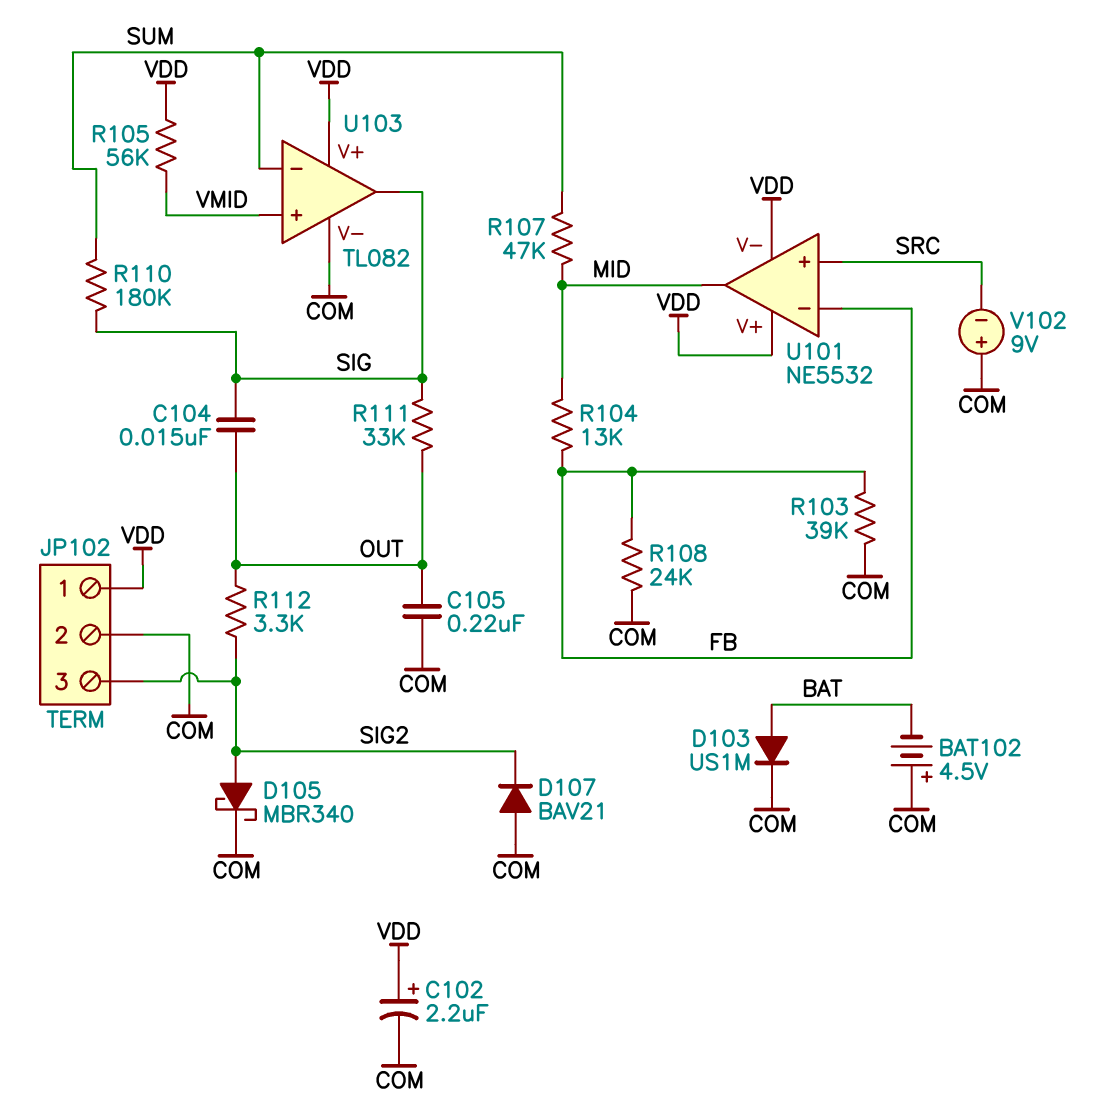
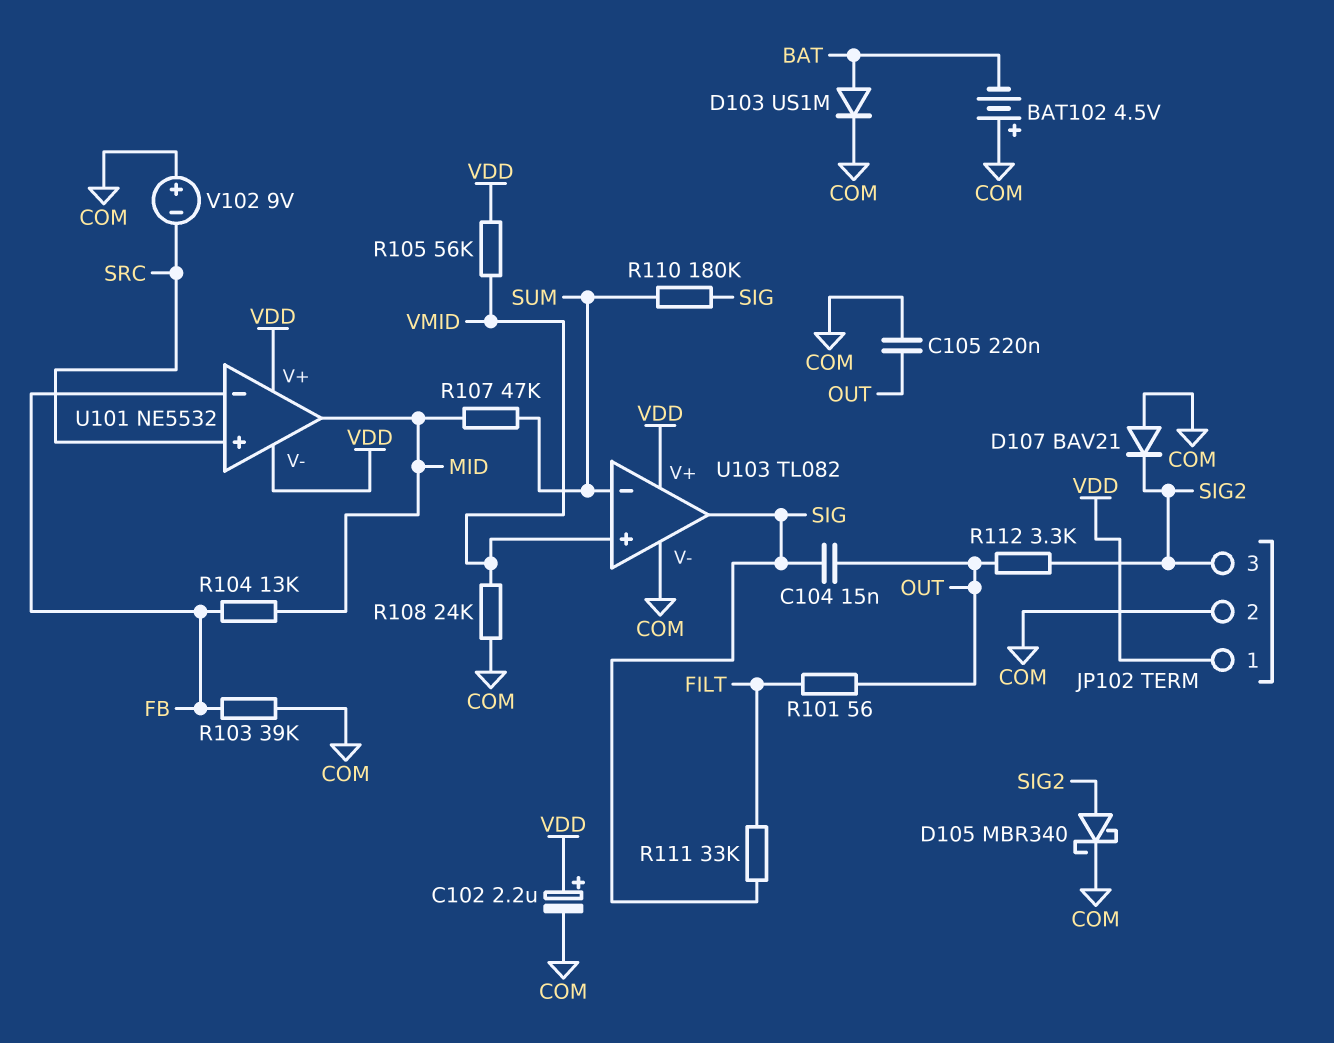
R101: none -> 56 (FILT, OUT)
R108: 24k (COM, FB) -> 24k (COM, VMID)
R111: 33k (OUT, SIG) -> 33k (FILT, SIG)

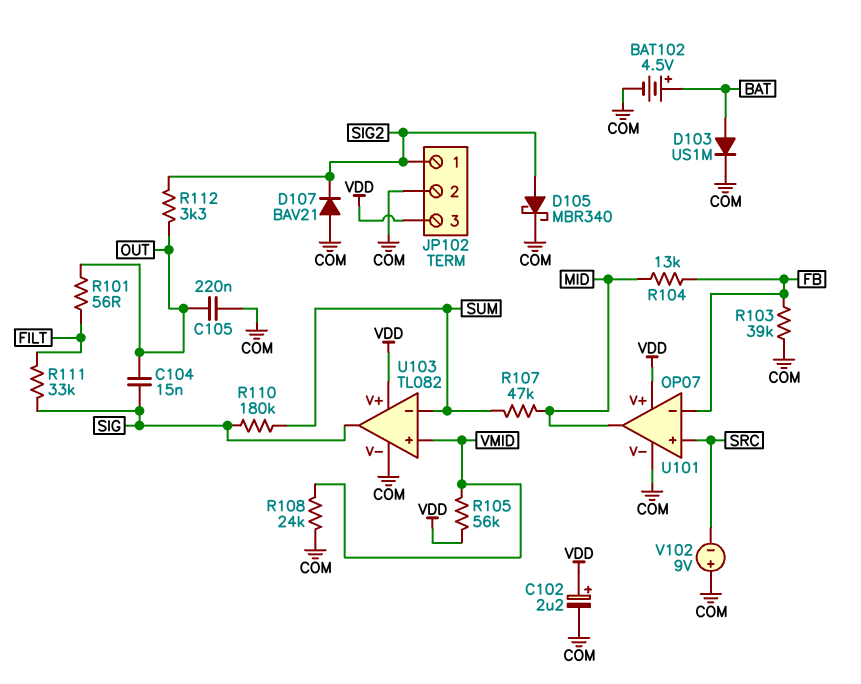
BAT102: 4.5V (plus COM, minus BAT) -> 4.5V (plus BAT, minus COM)
JP102 pin 1: VDD -> SIG2
JP102 pin 3: SIG2 -> VDD
U101: NE5532 -> OP07
U101 pin V-: VDD -> COM

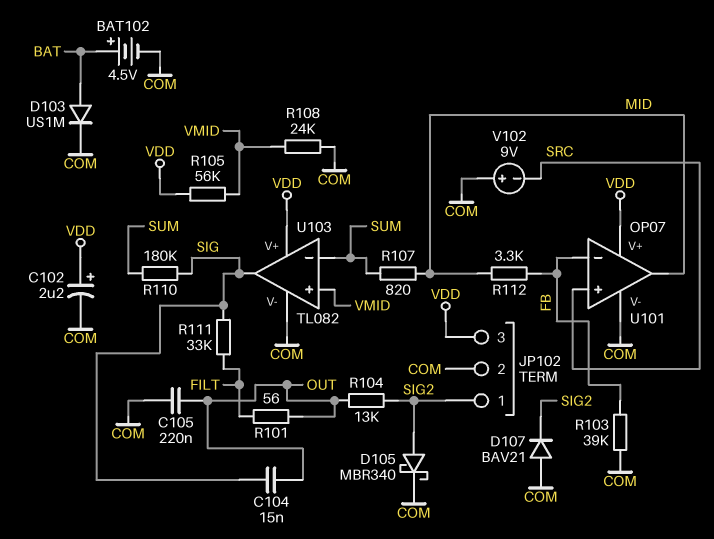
R104: 13k (FB, MID) -> 13k (OUT, SIG2)
R107: 47k (MID, SUM) -> 820 (MID, SUM)
R112: 3.3k (OUT, SIG2) -> 3.3k (FB, MID)

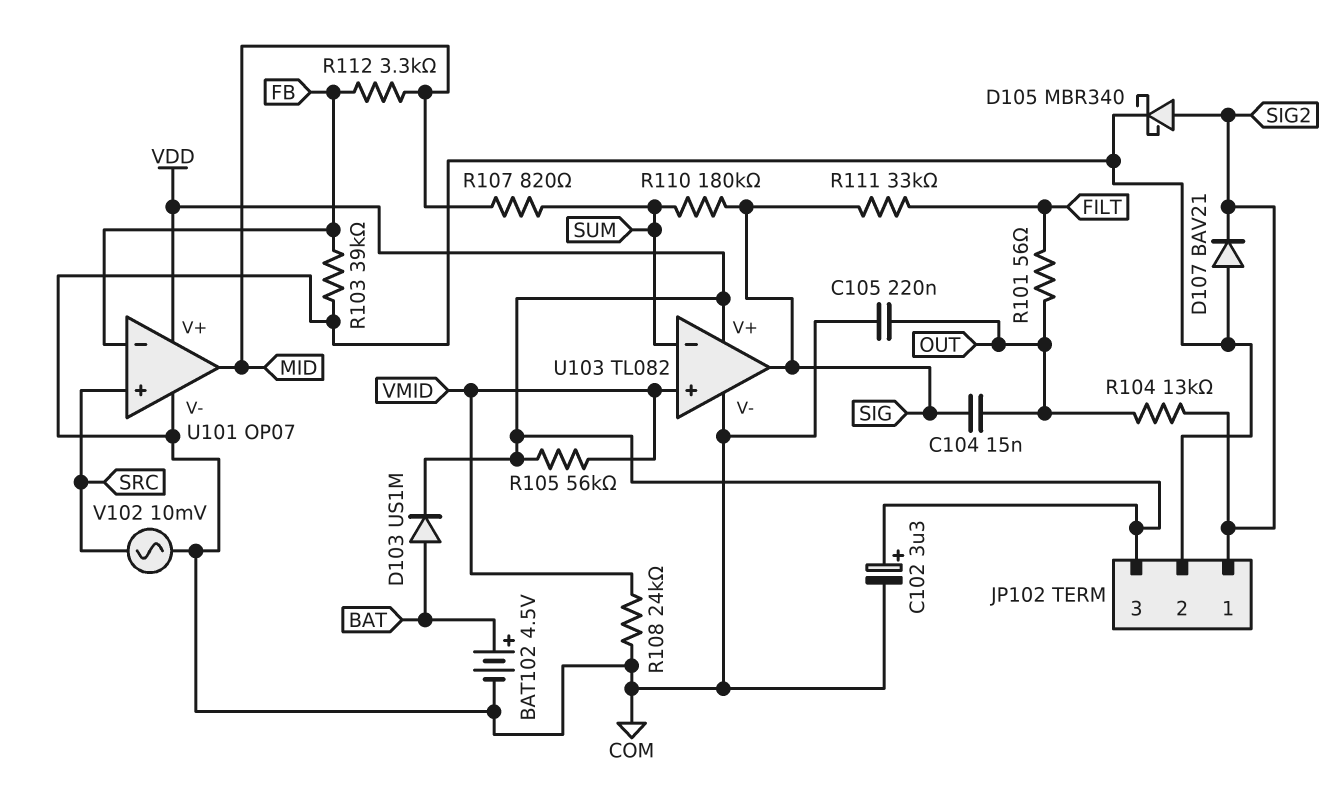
C102: 2.2uF (plus VDD, minus COM) -> 3.3uF (plus VDD, minus COM)
D103: diode US1M (A BAT, K COM) -> diode US1M (A BAT, K VDD)
V102: 9V (plus COM, minus SRC) -> AC 10mV (COM, SRC)

